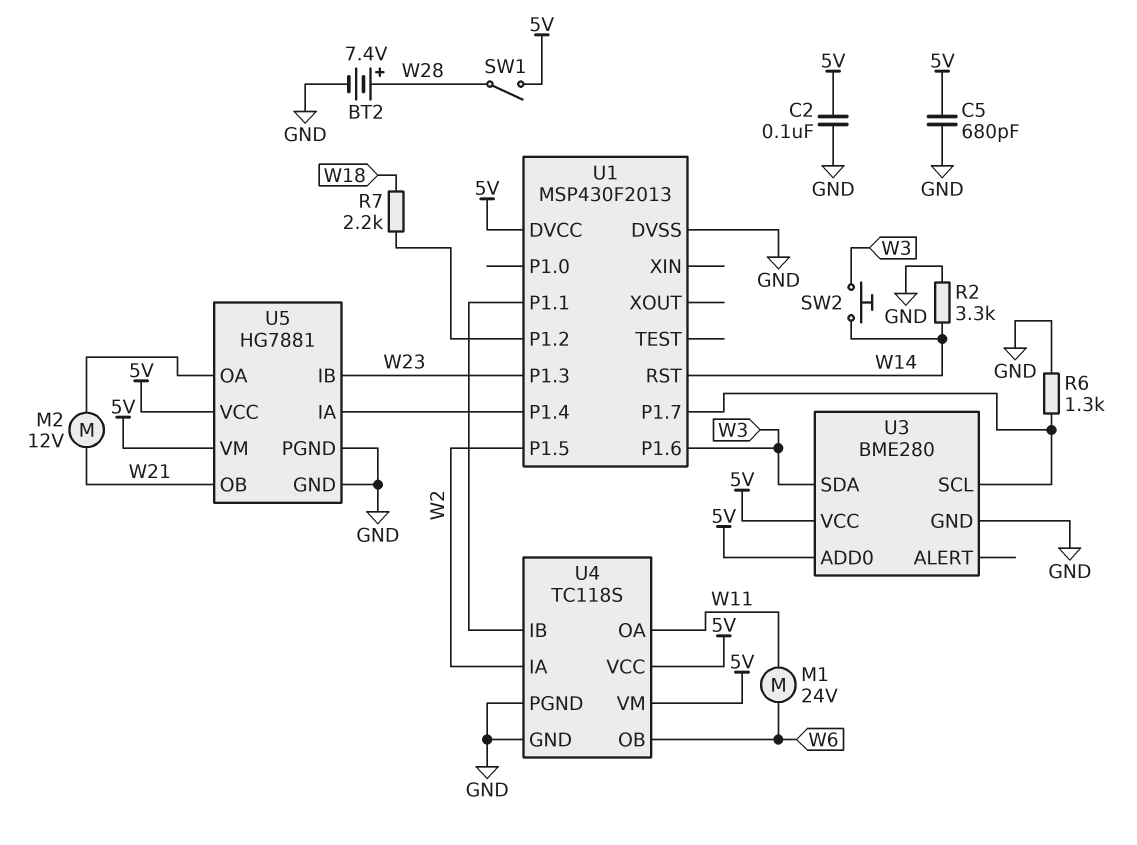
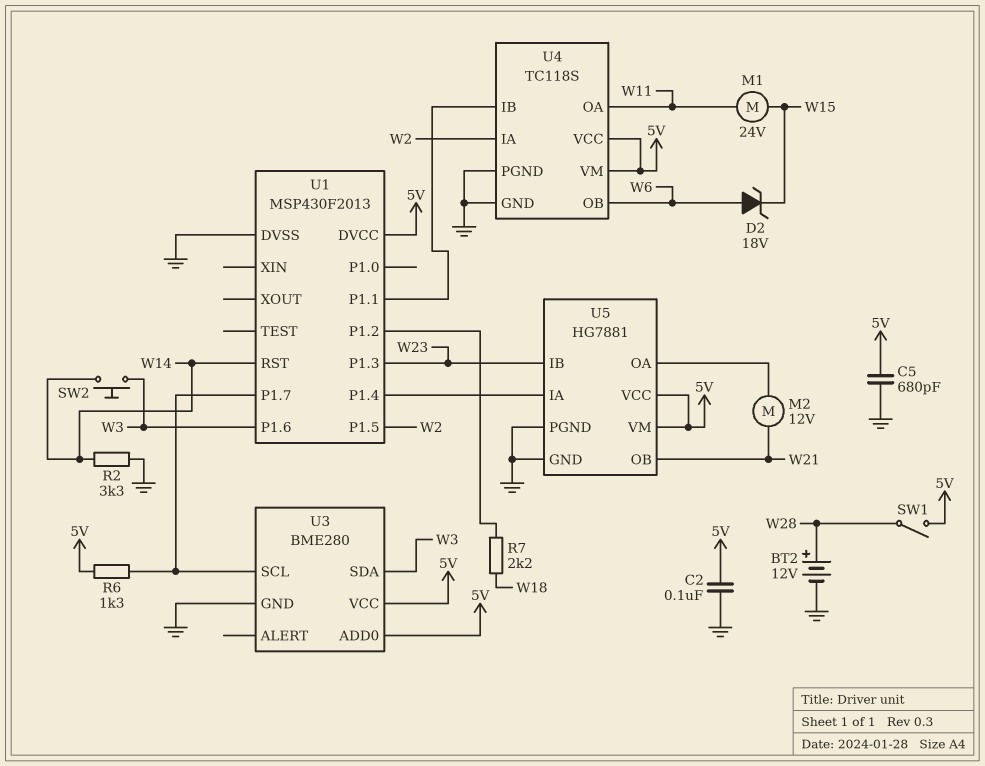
BT2: 7.4V (plus W28, minus GND) -> 12V (plus W28, minus GND)
D2: none -> zener 18V (A W6, K W15)
M1: motor 24V (W6, W11) -> motor 24V (W11, W15)
R6: 1.3k (GND, U1/P1.7) -> 1.3k (5V, U1/P1.7)

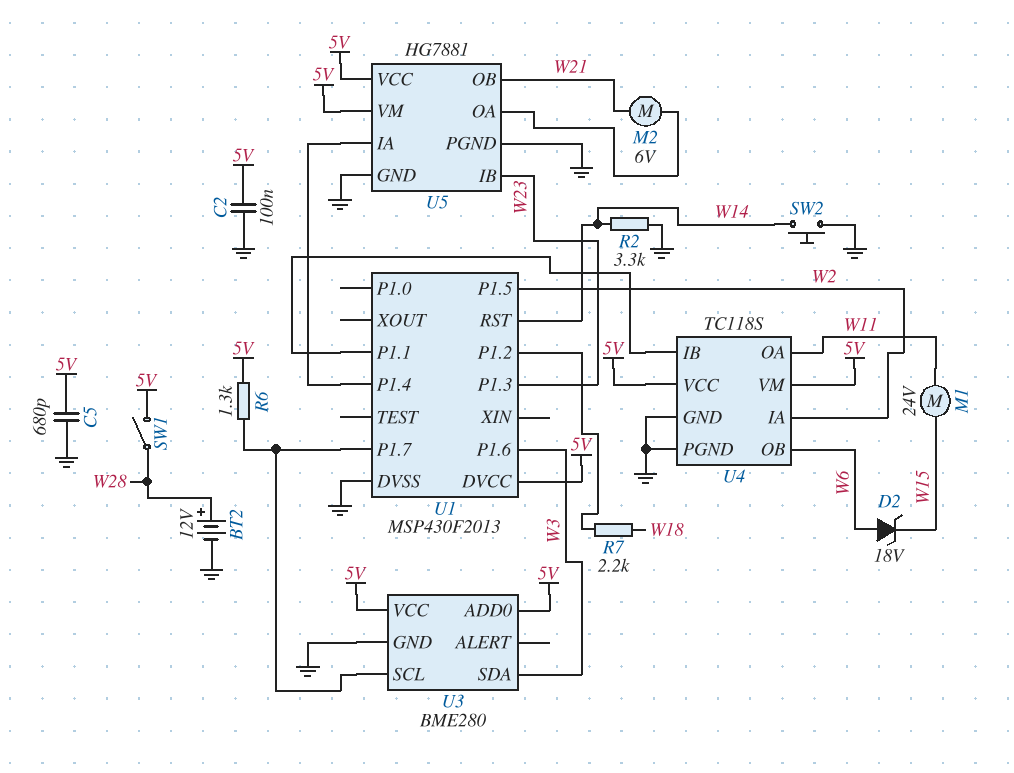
M2: motor 12V (U5/OA, W21) -> motor 6V (U5/OA, W21)
SW2: button (W3, W14) -> button (GND, W14)

